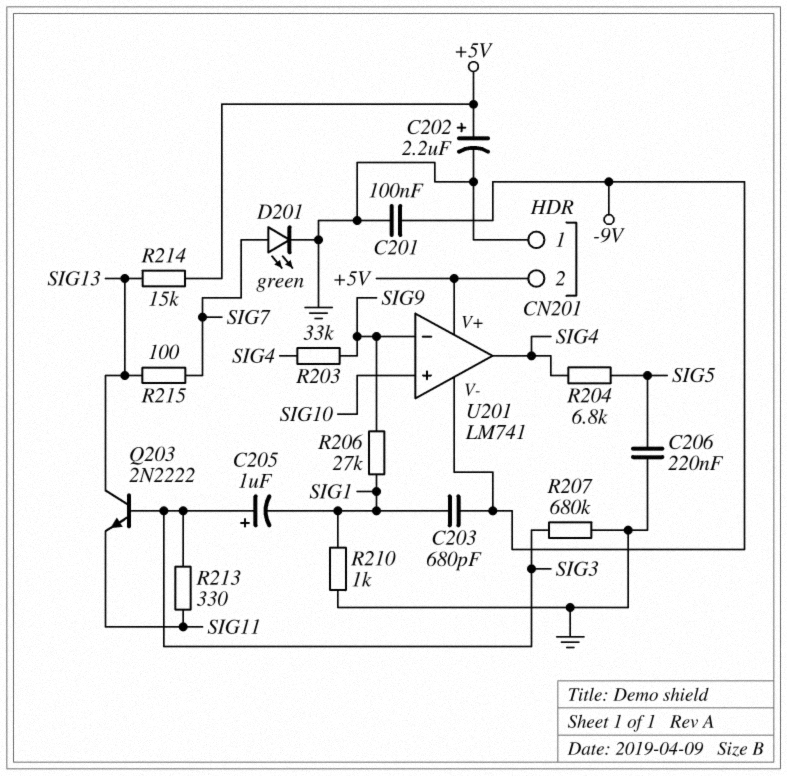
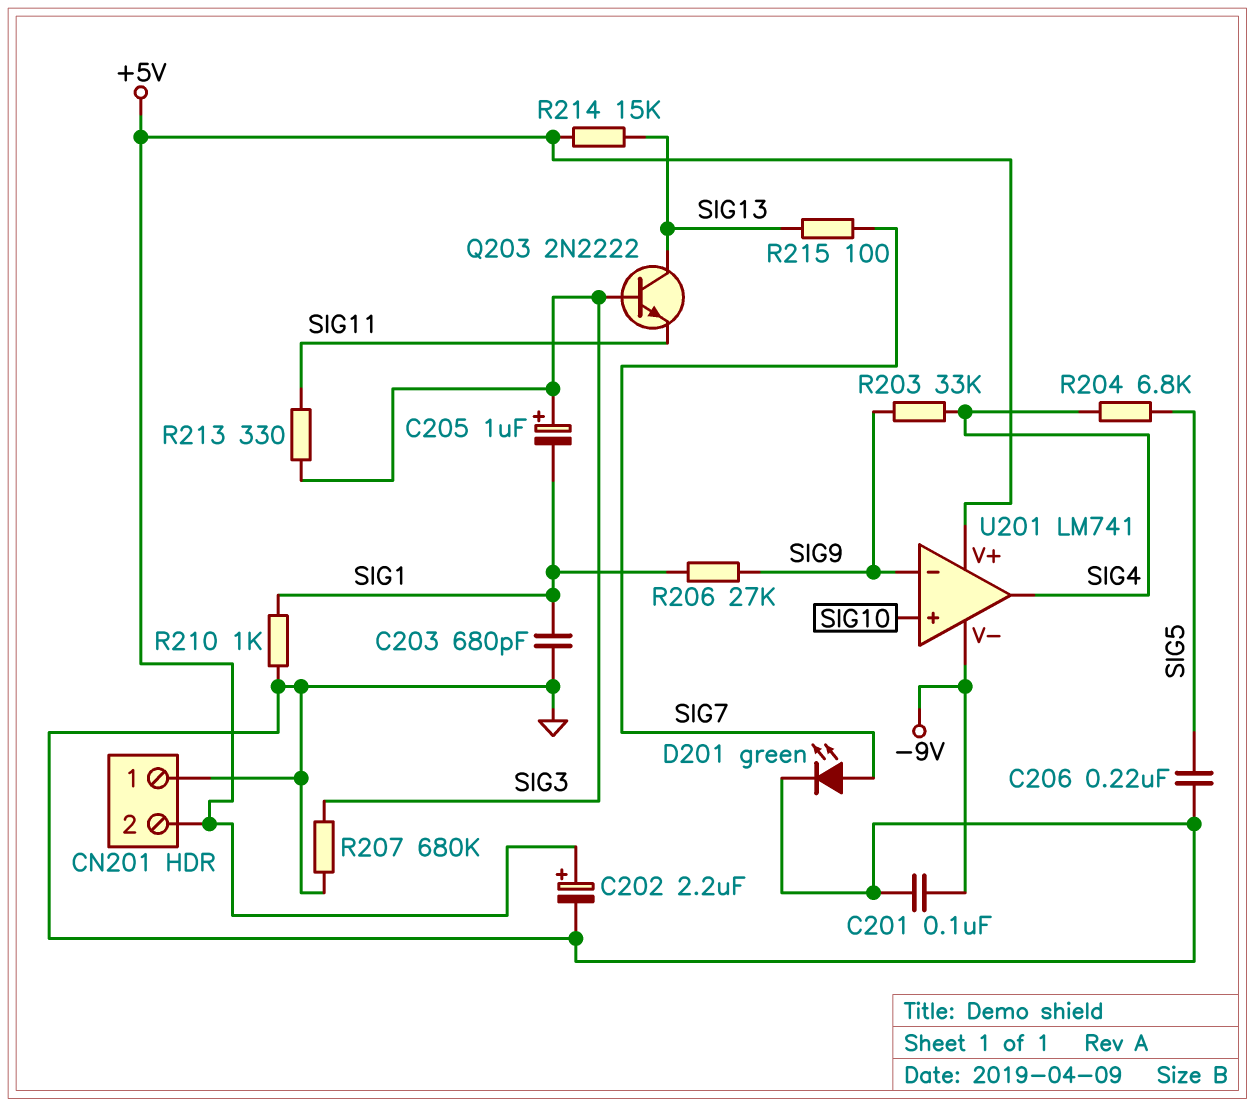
C203: 680pF (-9V, SIG1) -> 680pF (GND, SIG1)

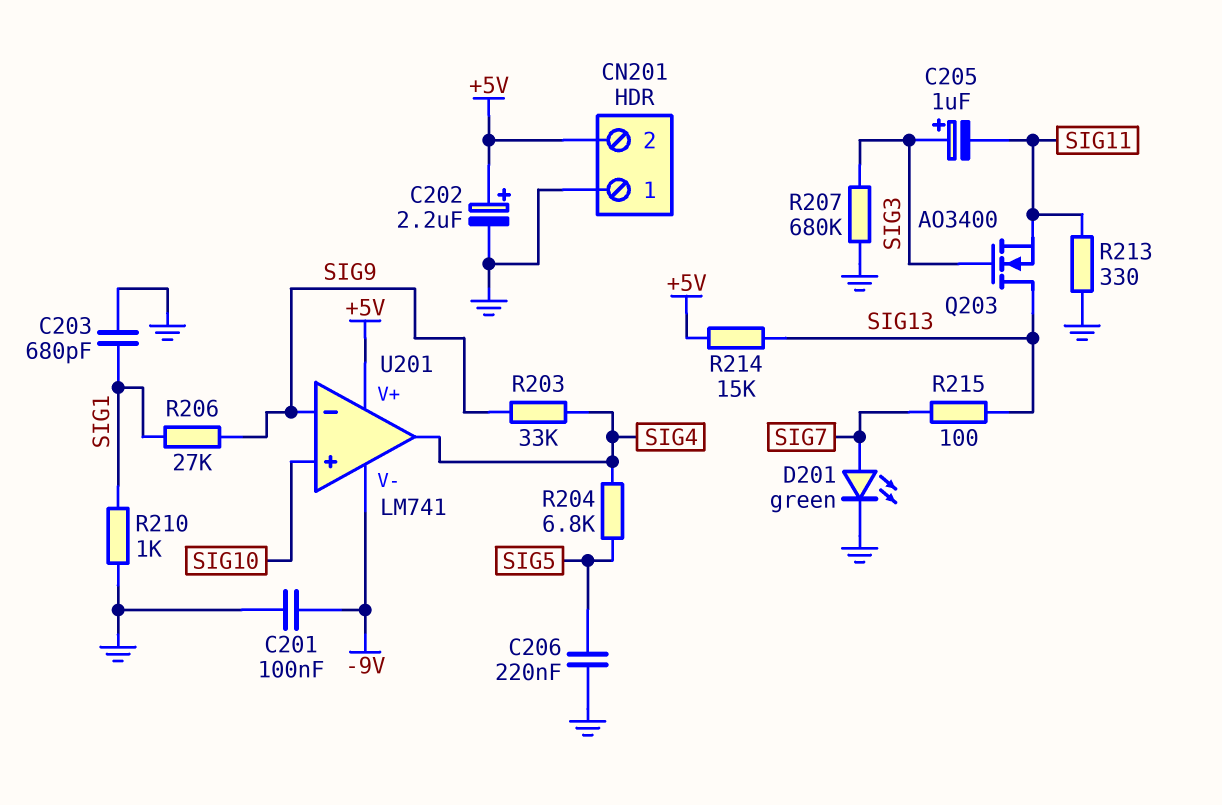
C205: 1uF (plus SIG3, minus SIG1) -> 1uF (plus SIG3, minus SIG11)
Q203: NPN 2N2222 (B SIG3, C SIG13, E SIG11) -> NMOS AO3400 (G SIG3, D SIG13, S SIG11)
R213: 330 (SIG3, SIG11) -> 330 (GND, SIG11)

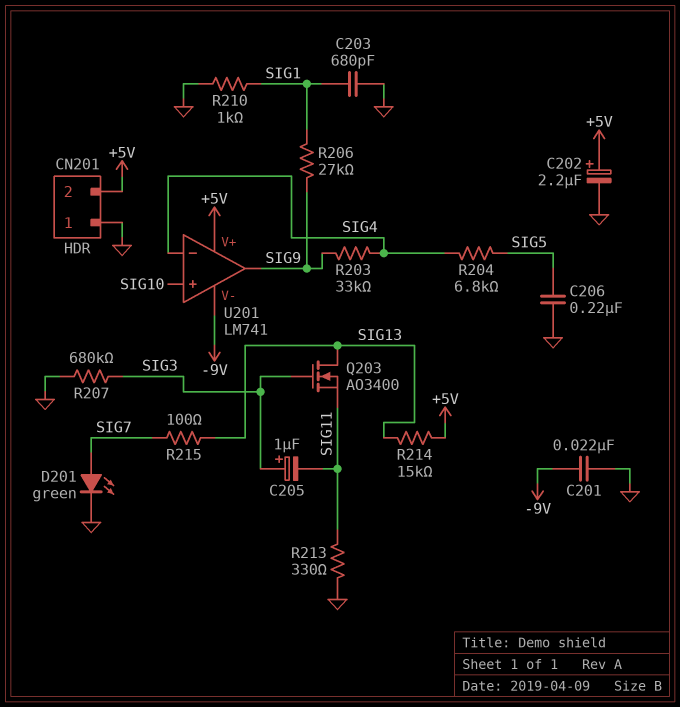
C201: 100nF (-9V, GND) -> 22nF (-9V, GND)
U201 pin in-: SIG9 -> SIG4
U201 pin out: SIG4 -> SIG9

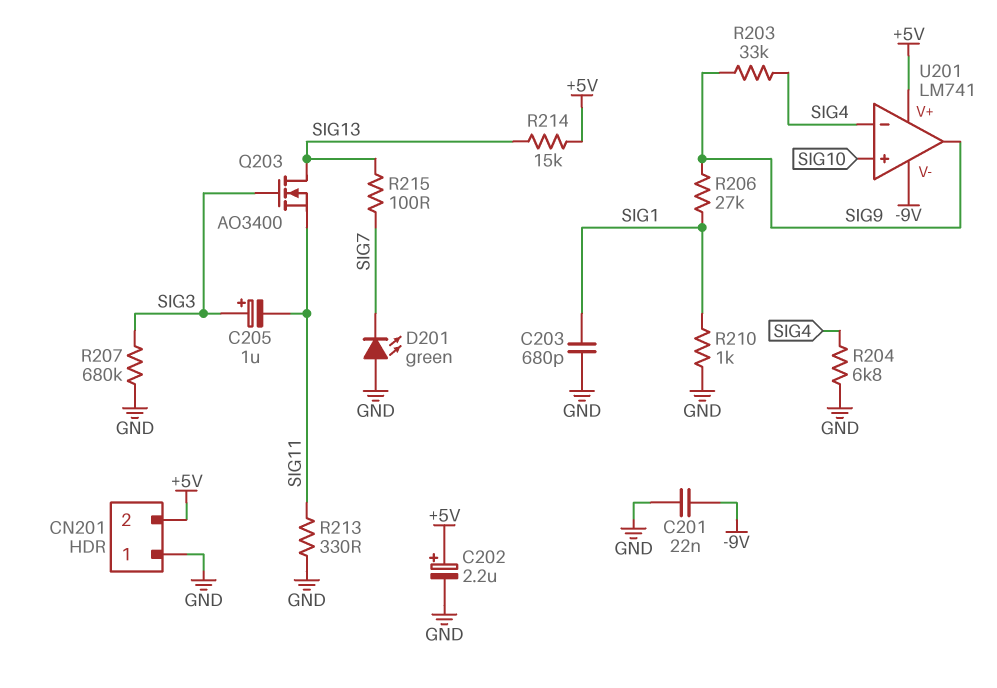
C206: 220nF (GND, SIG5) -> none
D201: LED green (A SIG7, K GND) -> LED green (A GND, K SIG7)
R204: 6.8k (SIG4, SIG5) -> 6.8k (GND, SIG4)

